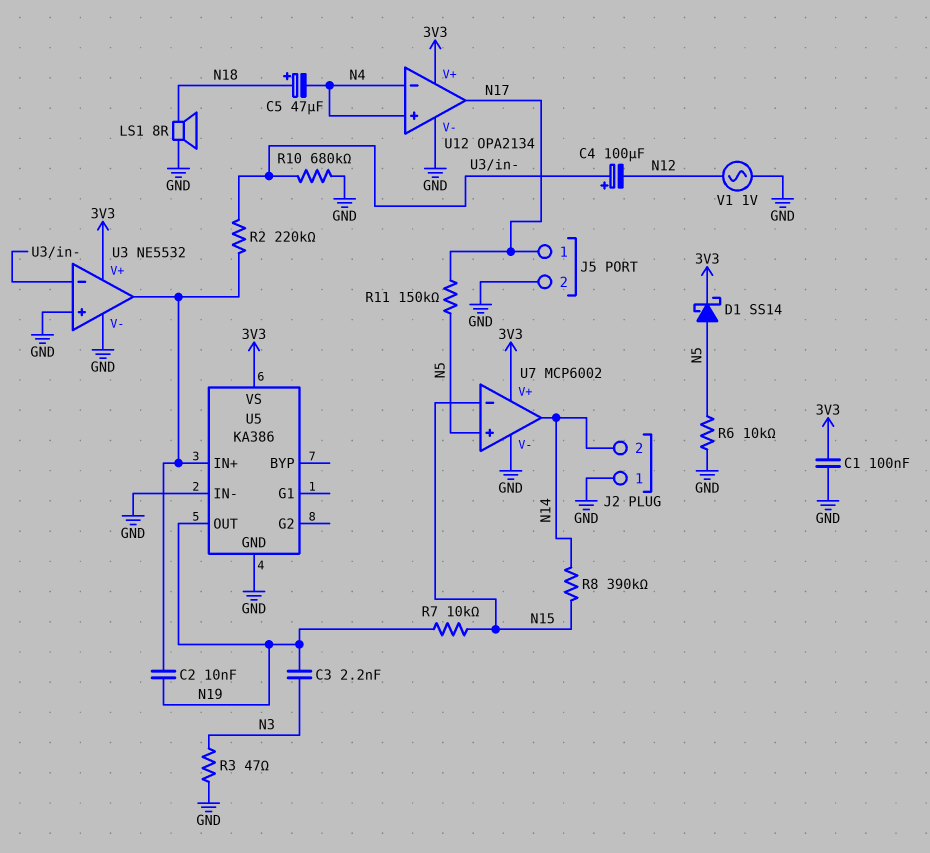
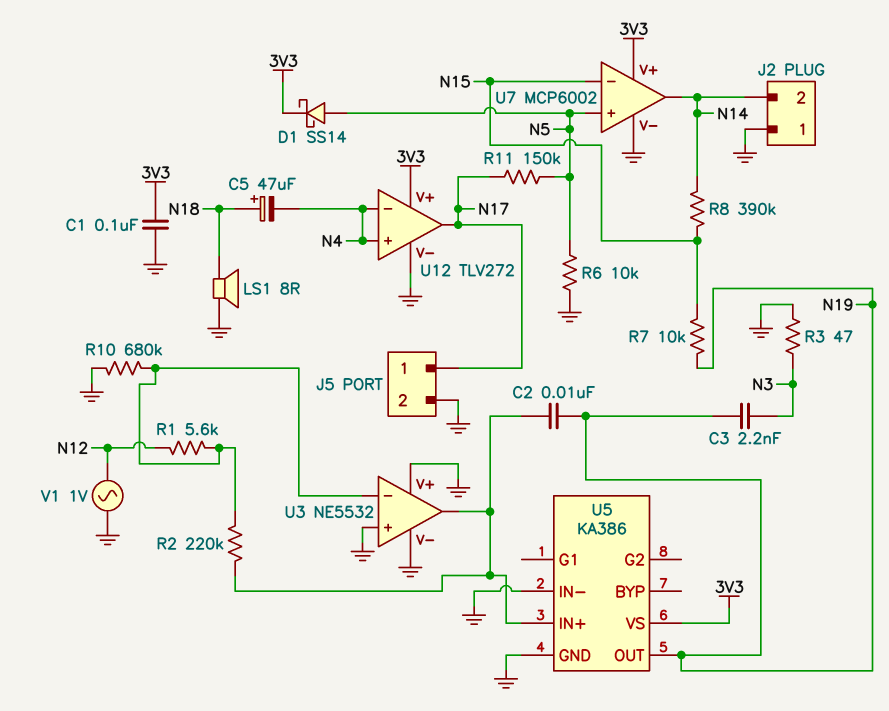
C4: 100uF (plus U3/in-, minus N12) -> none
R1: none -> 5.6k (N12, U3/in-)
U3 pin V+: 3V3 -> GND
U12: OPA2134 -> TLV272

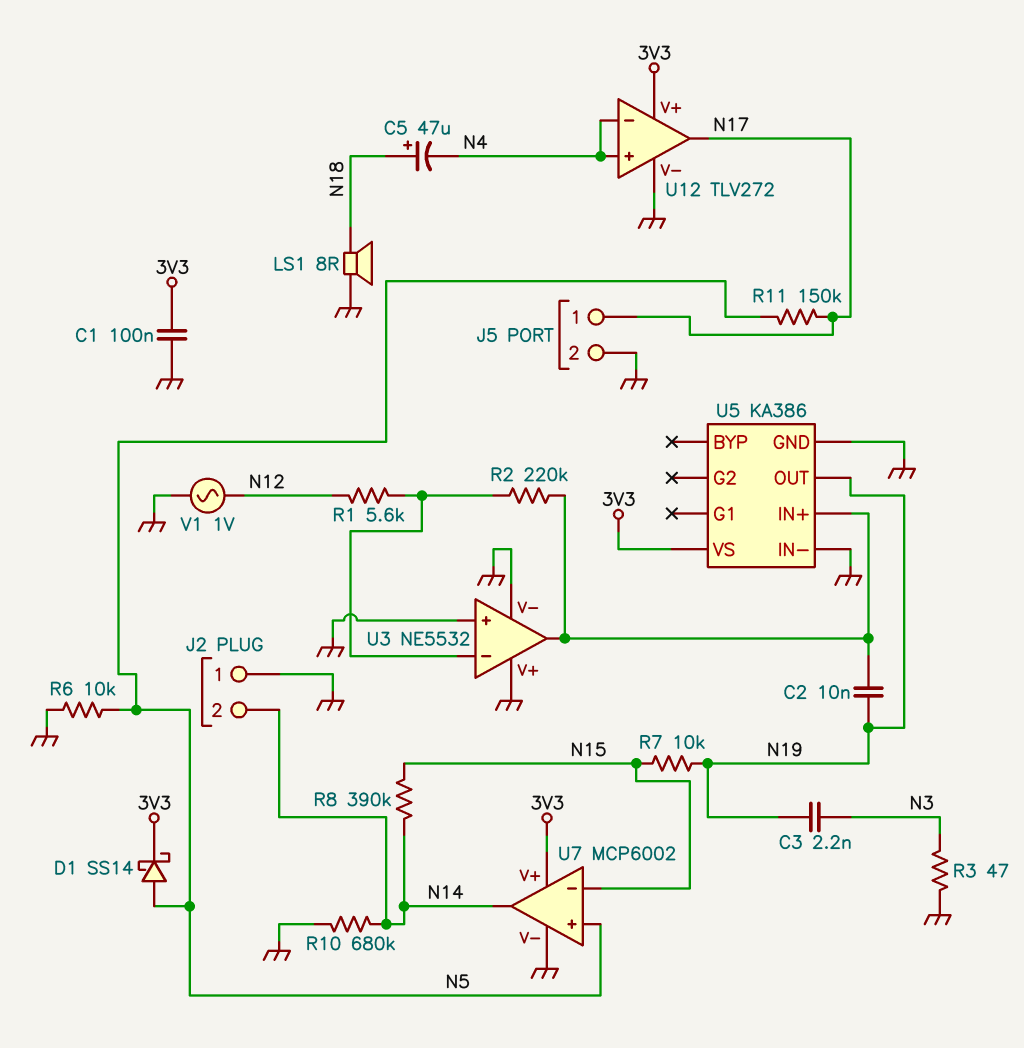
R10: 680k (GND, U3/in-) -> 680k (GND, N14)

